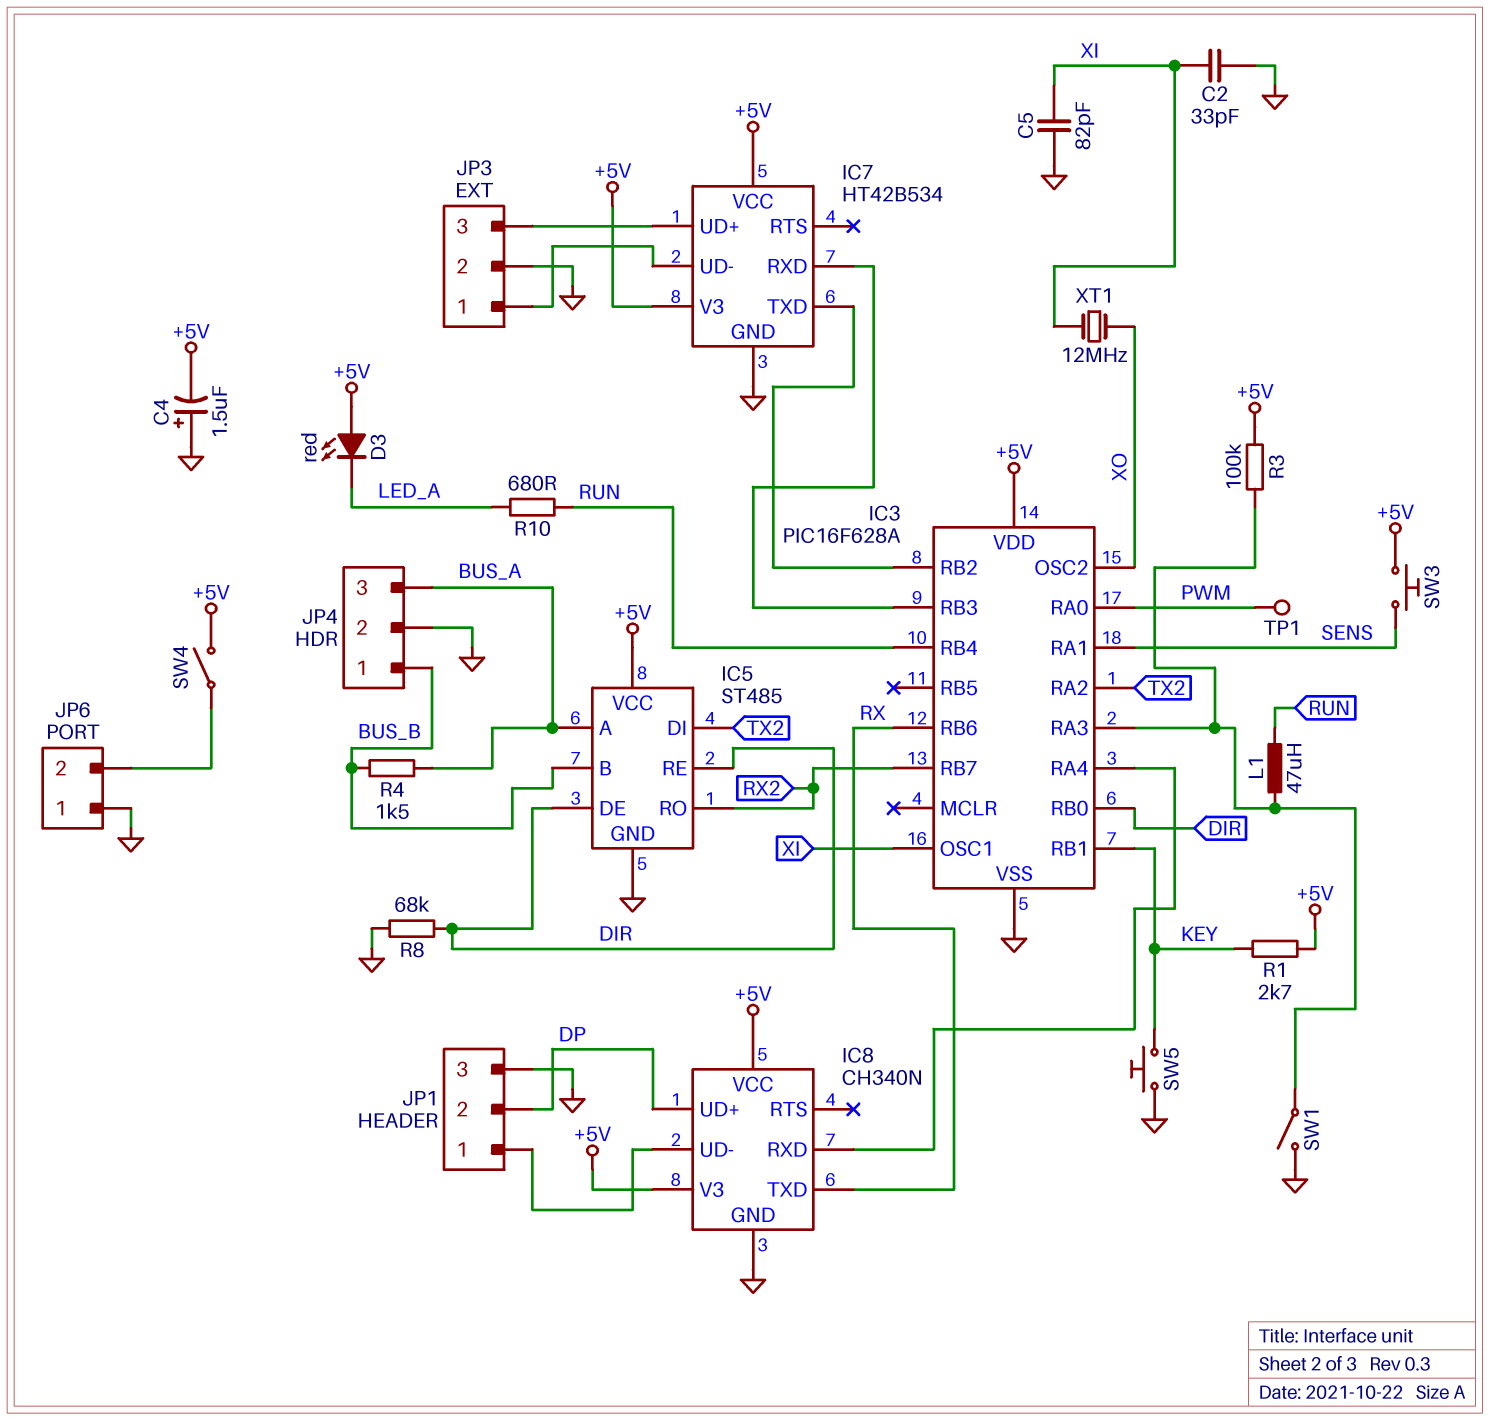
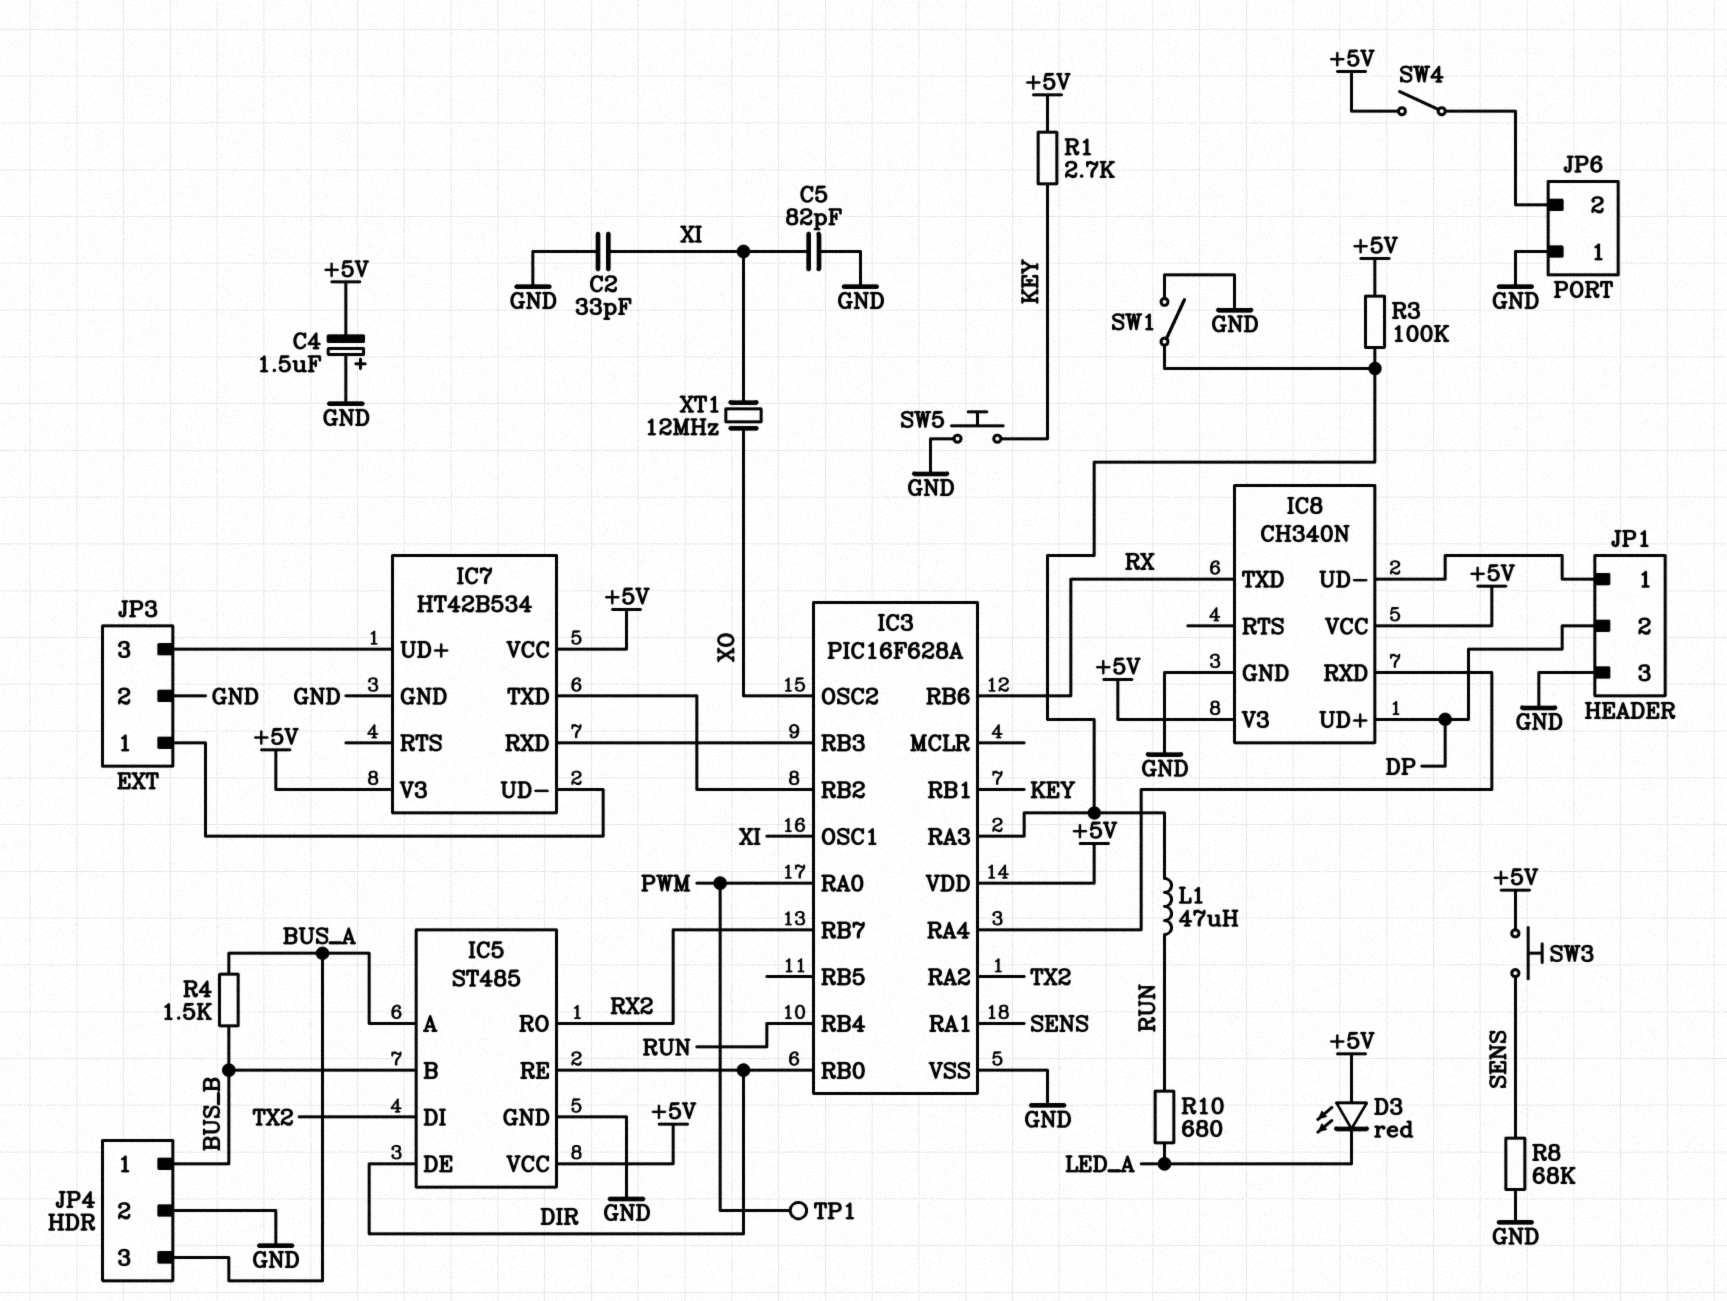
R8: 68k (DIR, GND) -> 68k (GND, SENS)

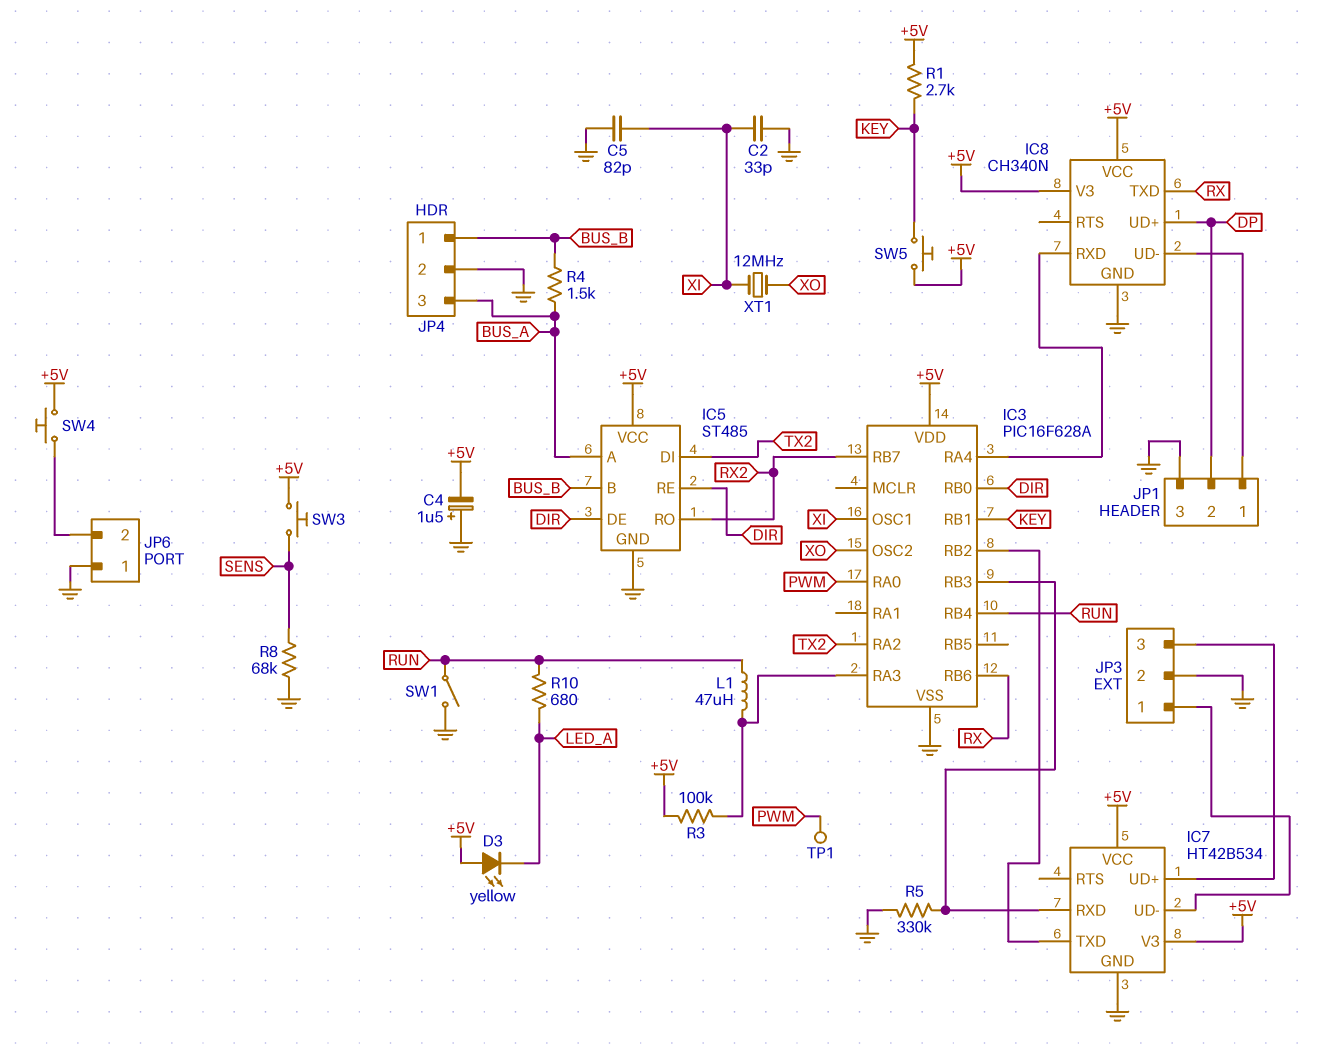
D3: LED red (A +5V, K LED_A) -> LED yellow (A +5V, K LED_A)
IC3 pin RA1: SENS -> none
R5: none -> 330k (GND, IC3/RB3)
SW1: switch (GND, IC3/RA3) -> switch (GND, RUN)
SW4: switch (+5V, JP6/2) -> button (+5V, JP6/2)
SW5: button (GND, KEY) -> button (+5V, KEY)

